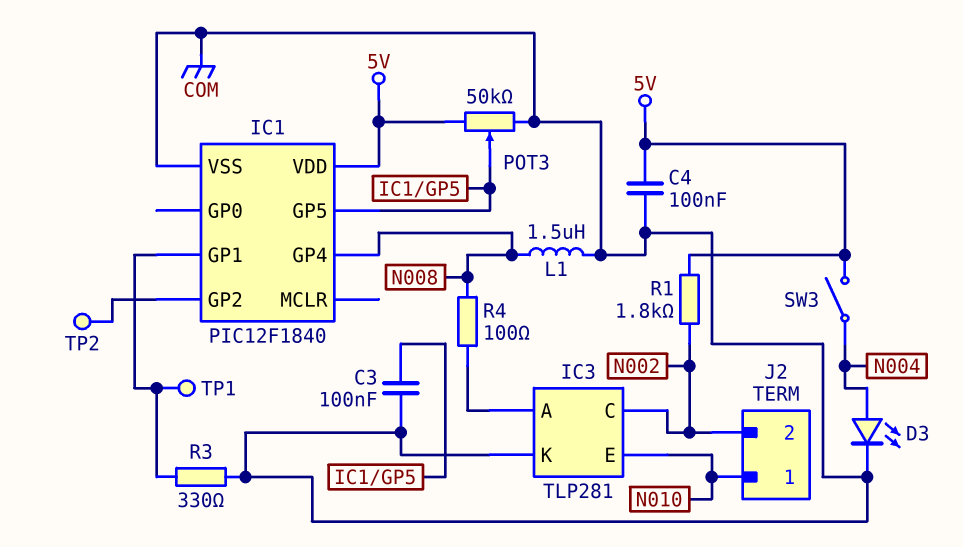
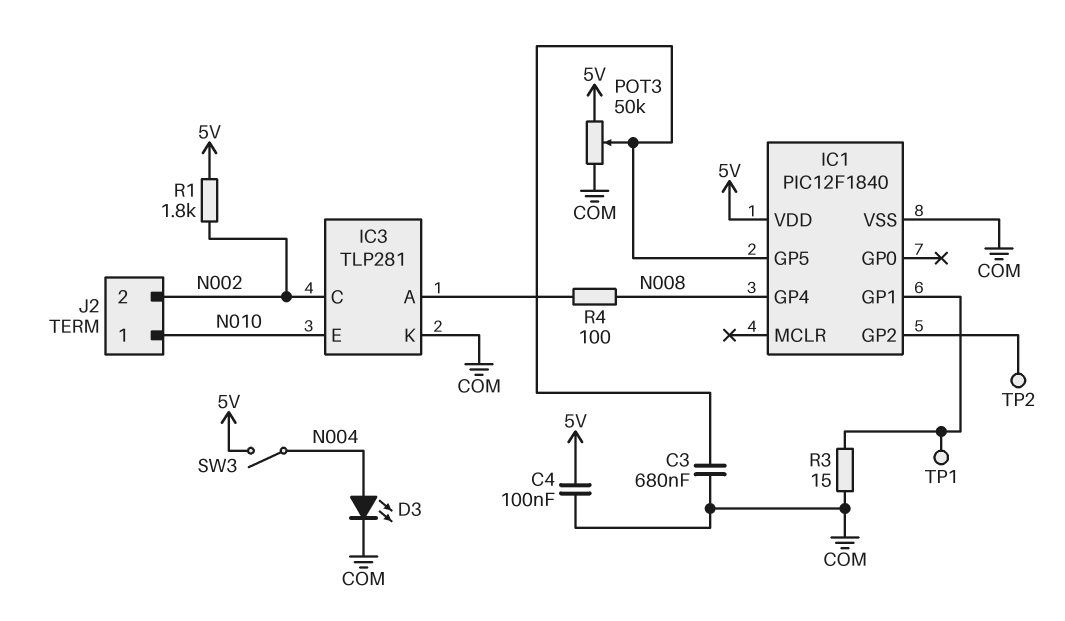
C3: 100nF (COM, IC1/GP5) -> 680nF (COM, IC1/GP5)
L1: 1.5uH (COM, N008) -> none
R3: 330 (COM, IC1/GP1) -> 15 (COM, IC1/GP1)

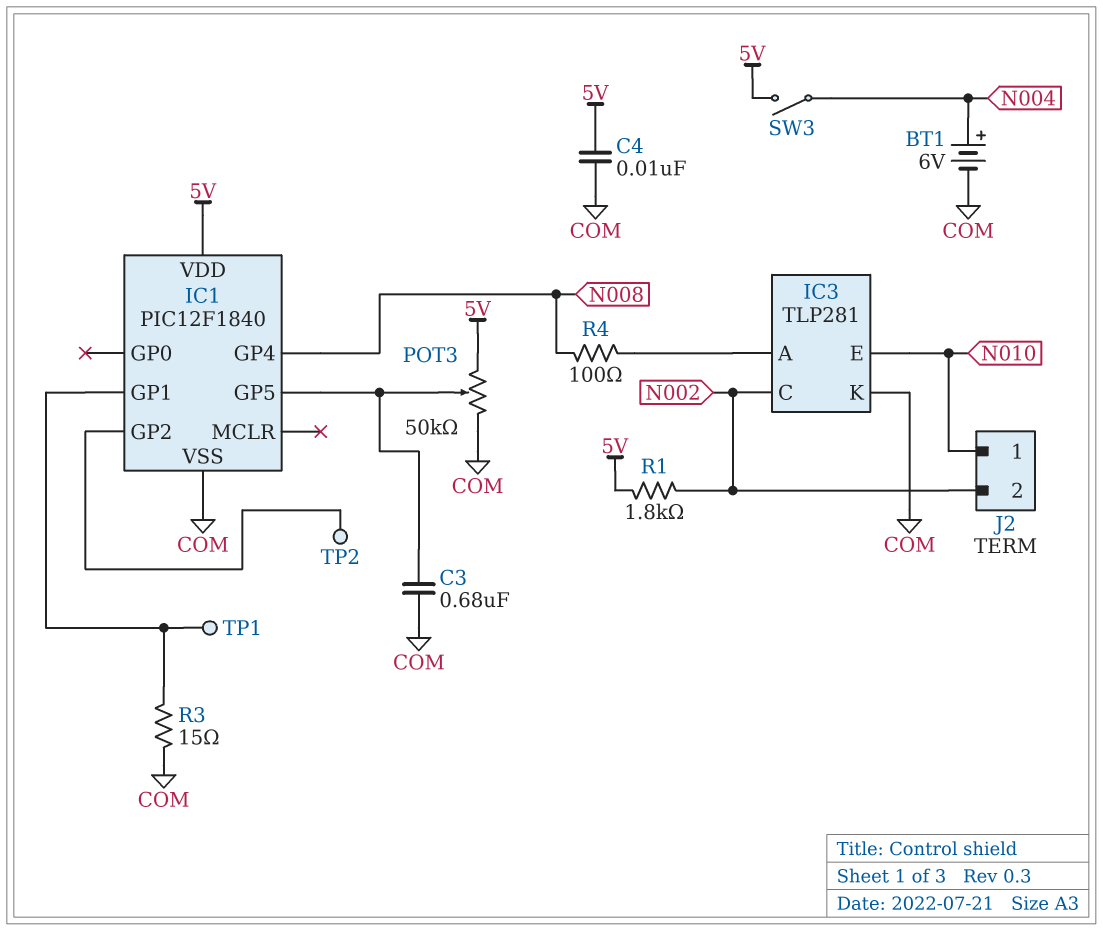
BT1: none -> 6V (plus N004, minus COM)
C4: 100nF (5V, COM) -> 10nF (5V, COM)
D3: LED (A N004, K COM) -> none

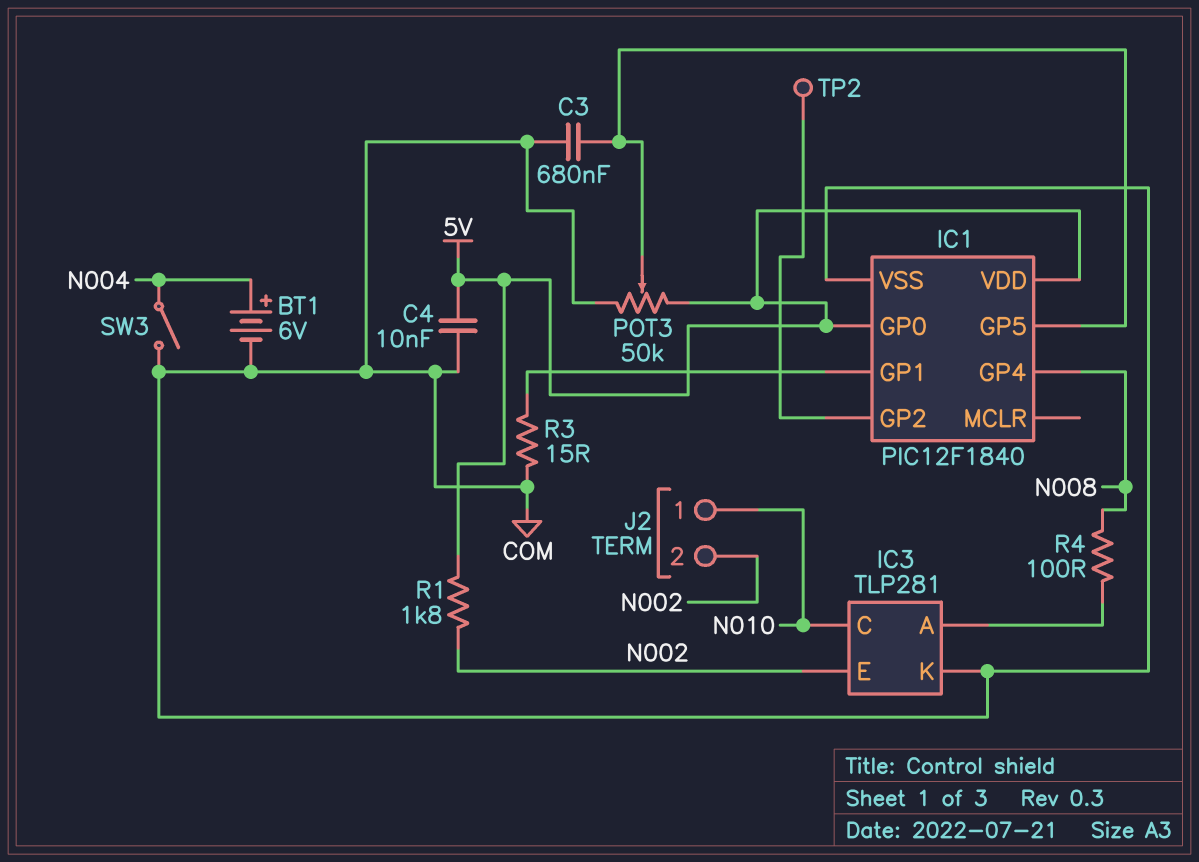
IC1 pin GP0: none -> 5V
IC3 pin C: N002 -> N010
IC3 pin E: N010 -> N002
SW3: switch (5V, N004) -> switch (COM, N004)
TP1: test point (IC1/GP1) -> none

